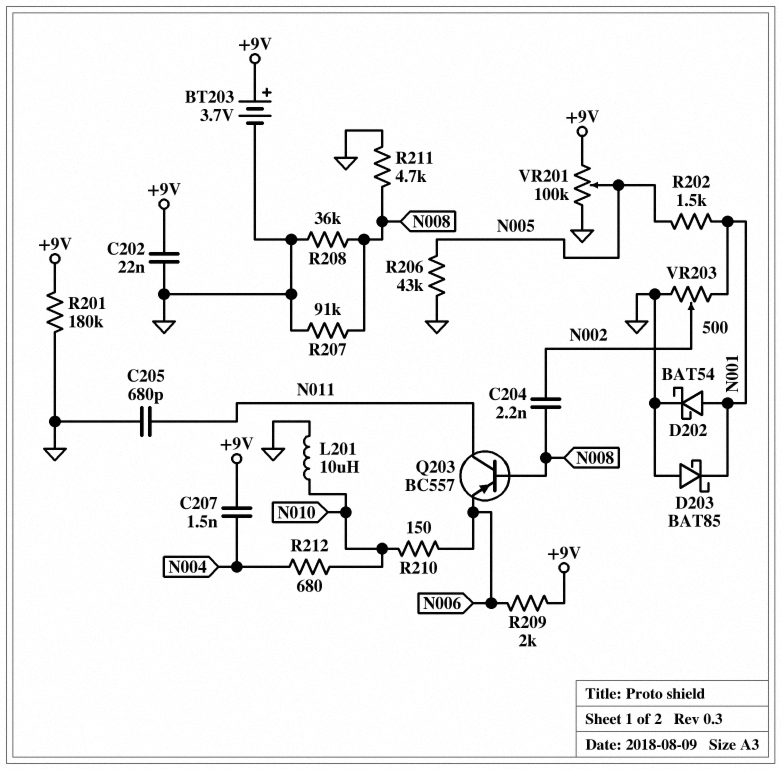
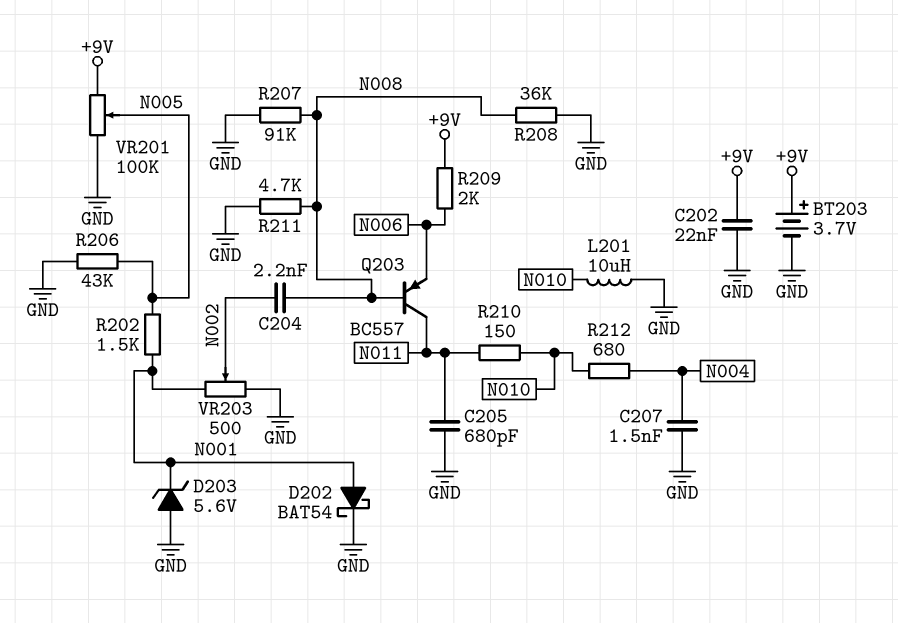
C207: 1.5nF (+9V, N004) -> 1.5nF (GND, N004)
D203: schottky BAT85 (A GND, K N001) -> zener 5.6V (A GND, K N001)
R201: 180k (+9V, GND) -> none
R210: 150 (N006, N010) -> 150 (N010, N011)

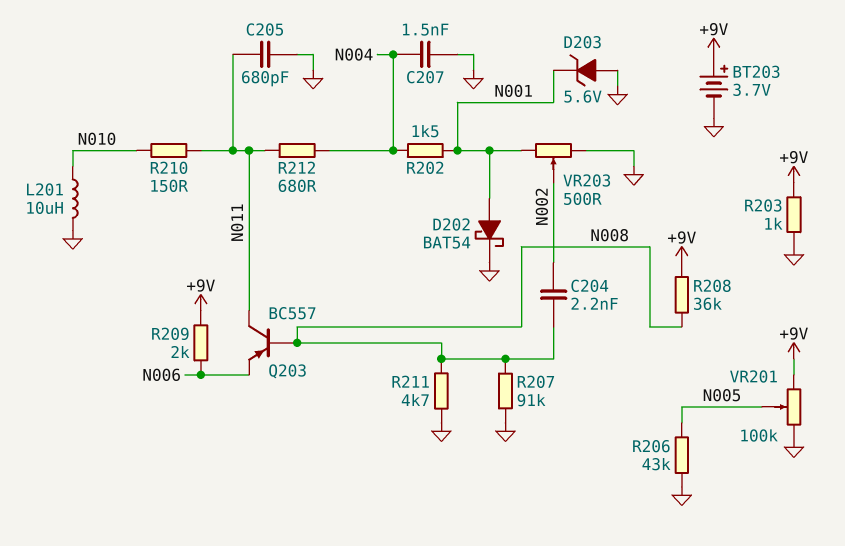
C202: 22nF (+9V, GND) -> none
R202: 1.5k (N001, N005) -> 1.5k (N001, N004)
R203: none -> 1k (+9V, GND)
R208: 36k (GND, N008) -> 36k (+9V, N008)
R212: 680 (N004, N010) -> 680 (N004, N011)

